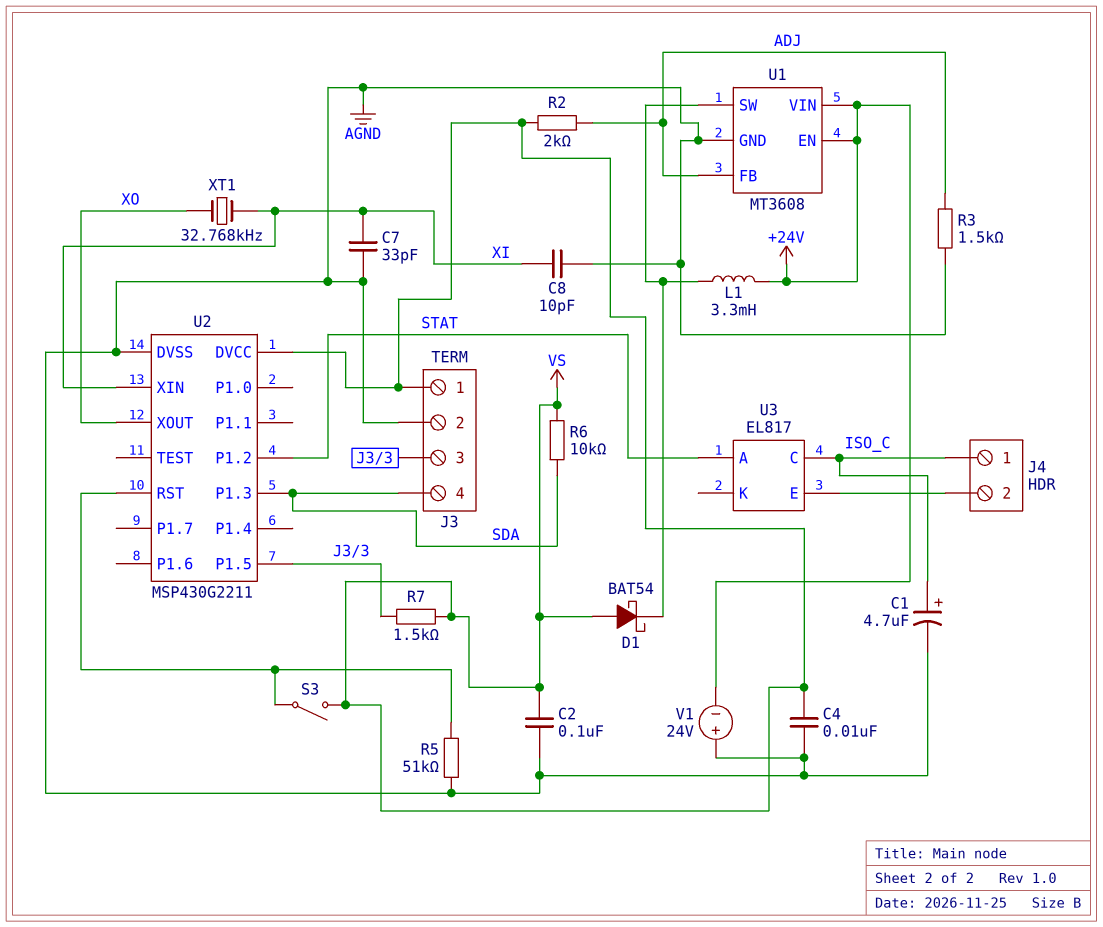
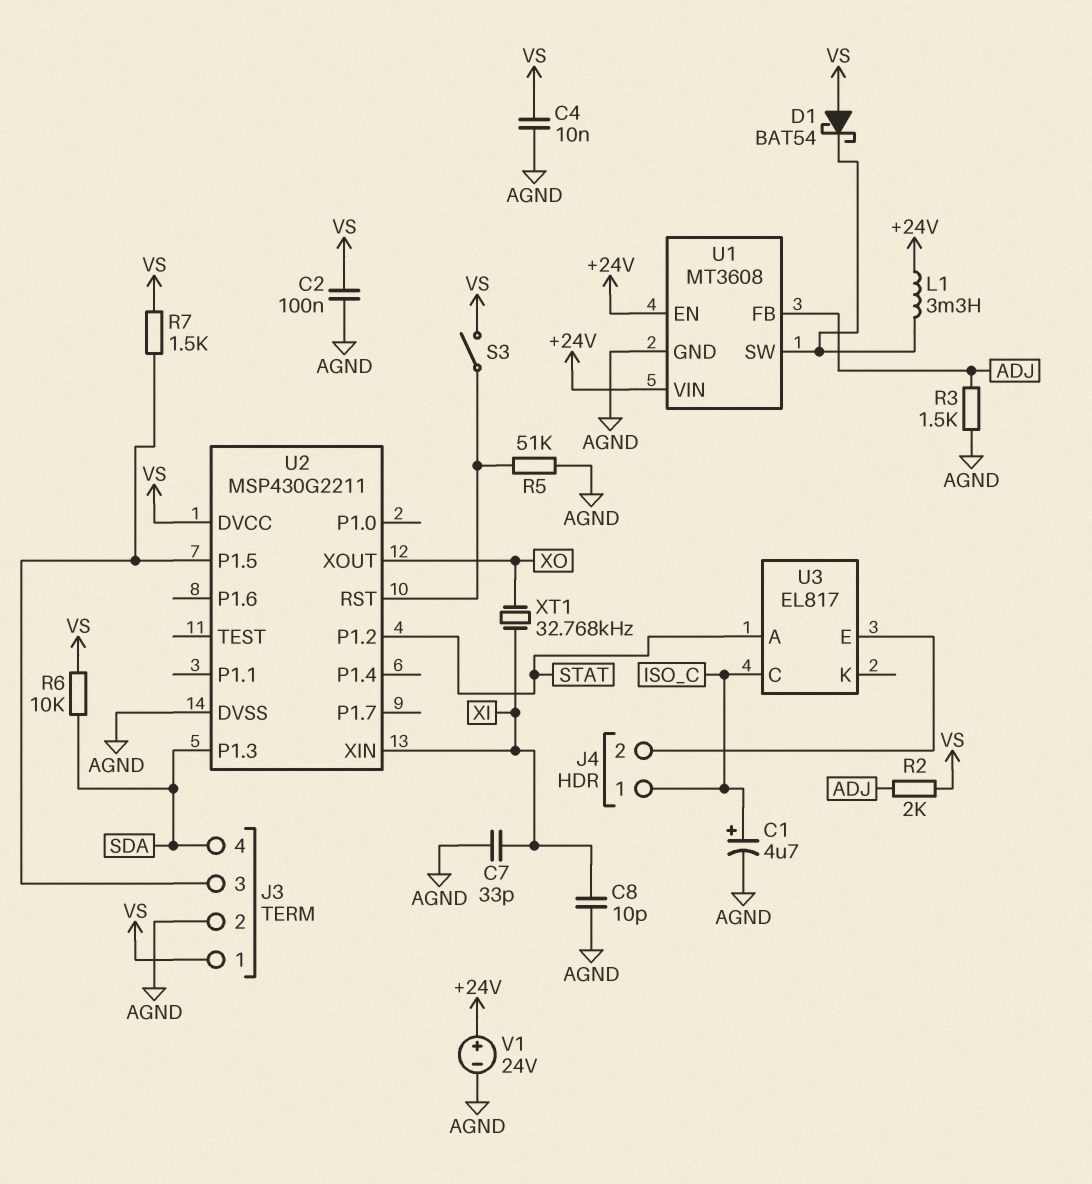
V1: 24V (plus AGND, minus +24V) -> 24V (plus +24V, minus AGND)

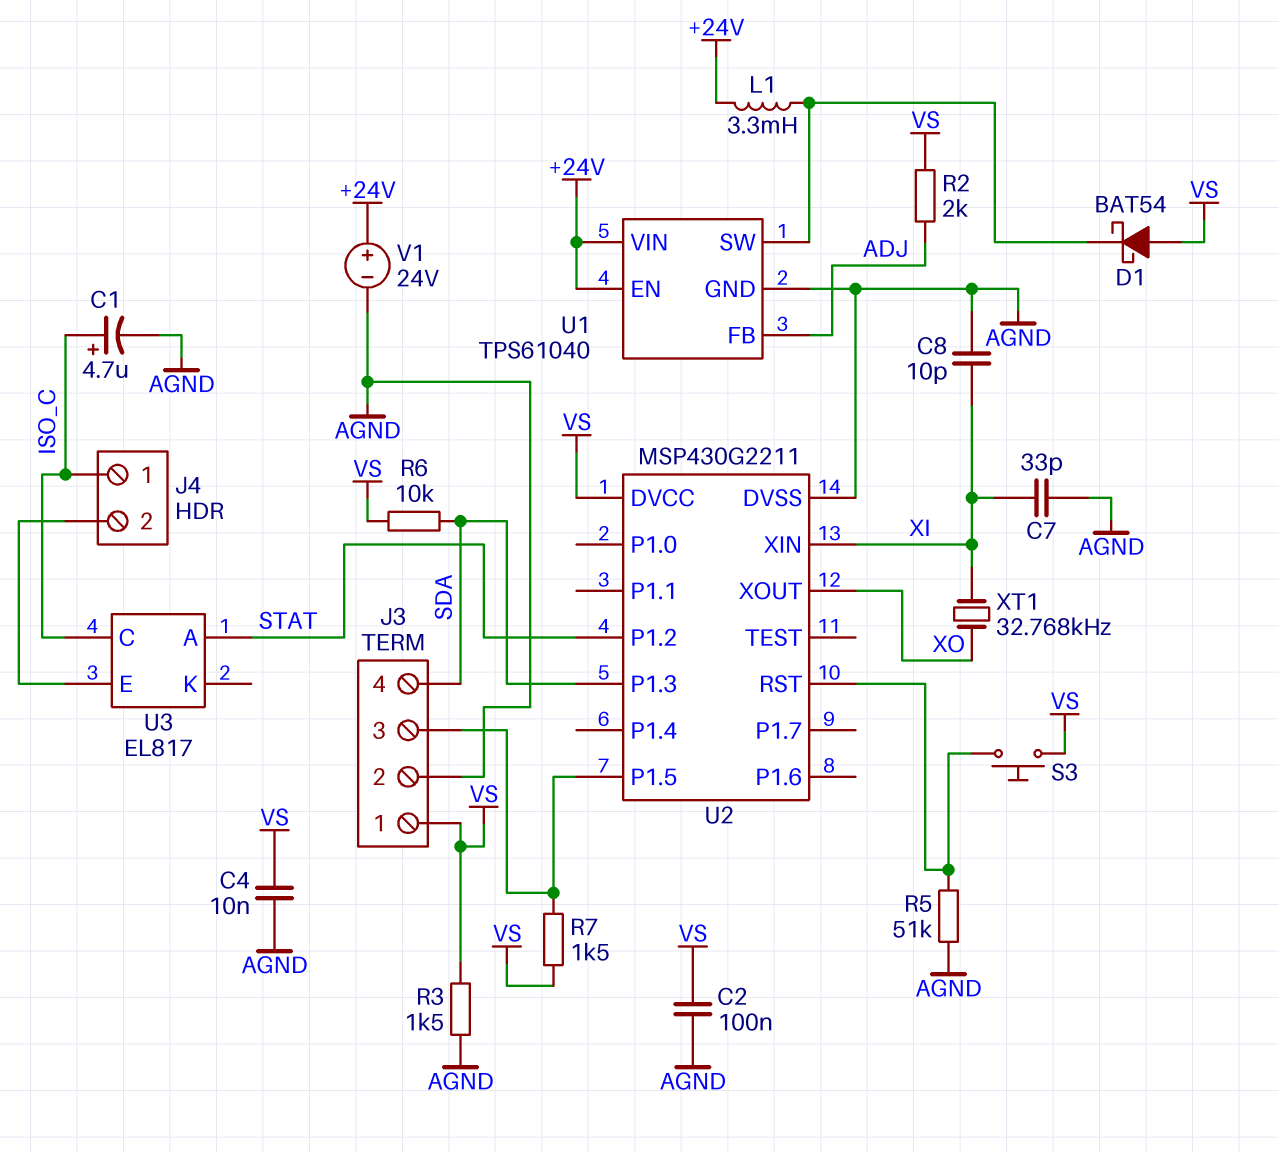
R3: 1.5k (ADJ, AGND) -> 1.5k (AGND, VS)
S3: switch (U2/RST, VS) -> button (U2/RST, VS)
U1: MT3608 -> TPS61040

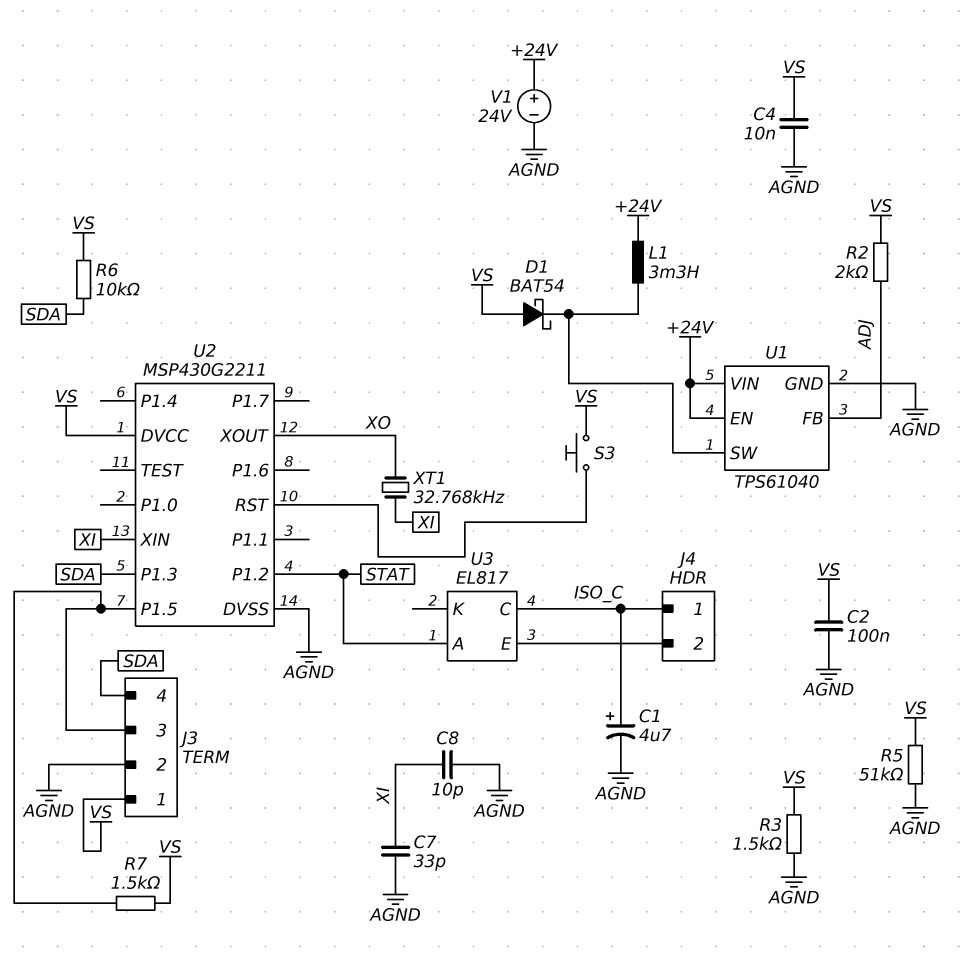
R5: 51k (AGND, U2/RST) -> 51k (AGND, VS)

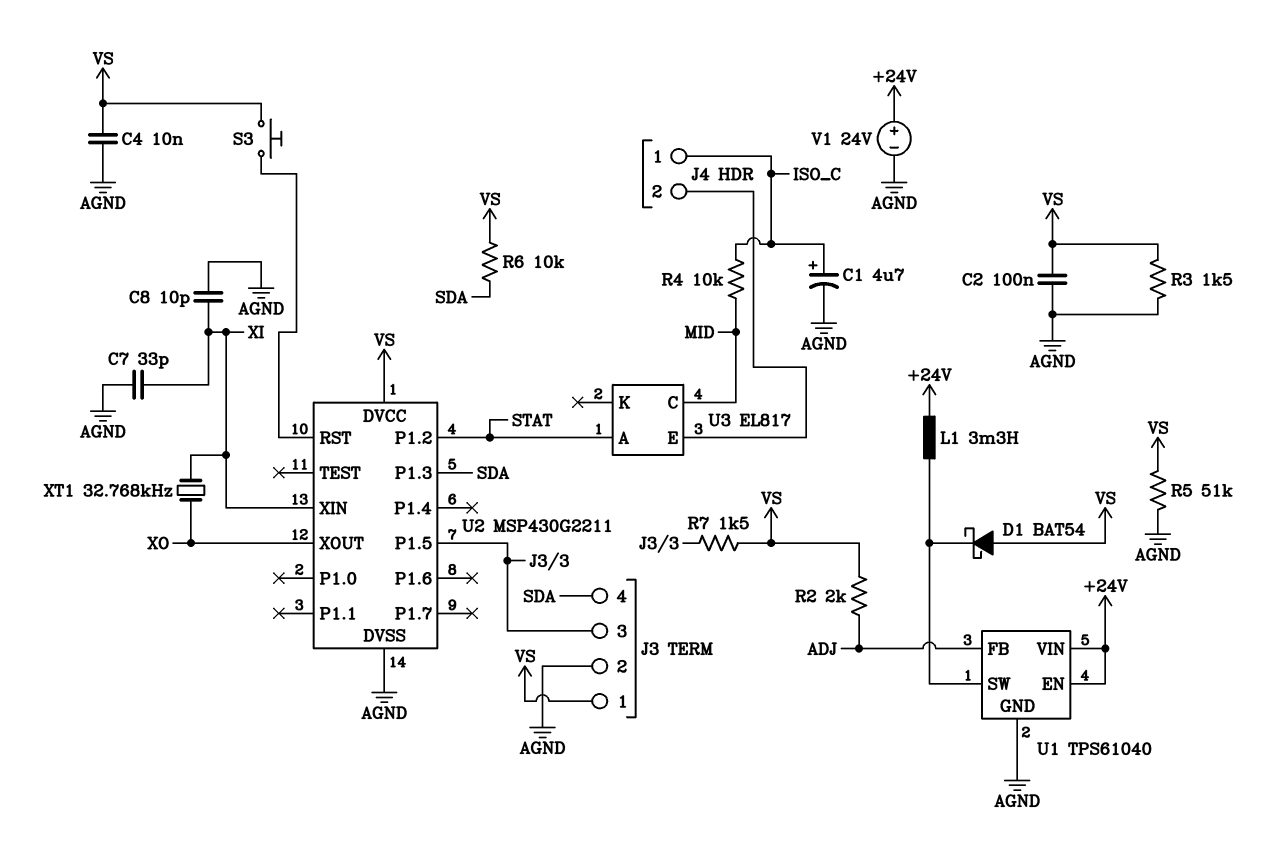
R4: none -> 10k (ISO_C, MID)
U3 pin C: ISO_C -> MID

